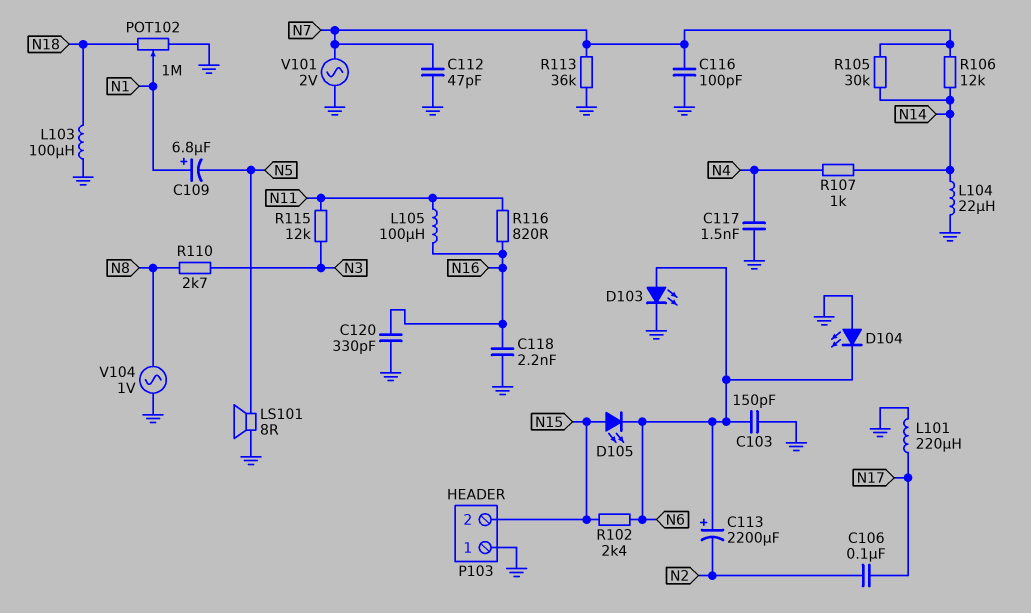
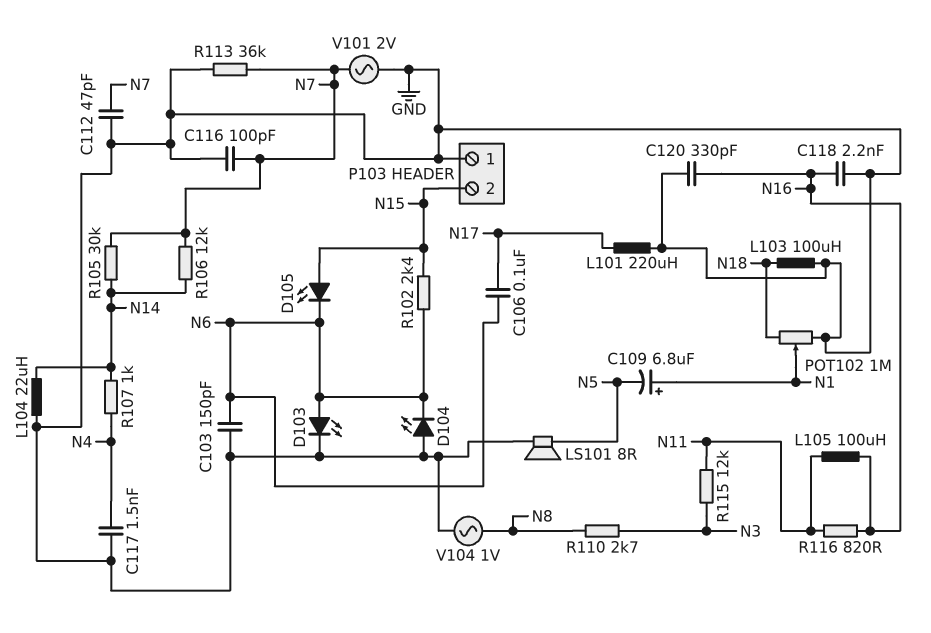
C106: 100nF (N2, N17) -> 100nF (N6, N17)
C113: 2200uF (plus N6, minus N2) -> none

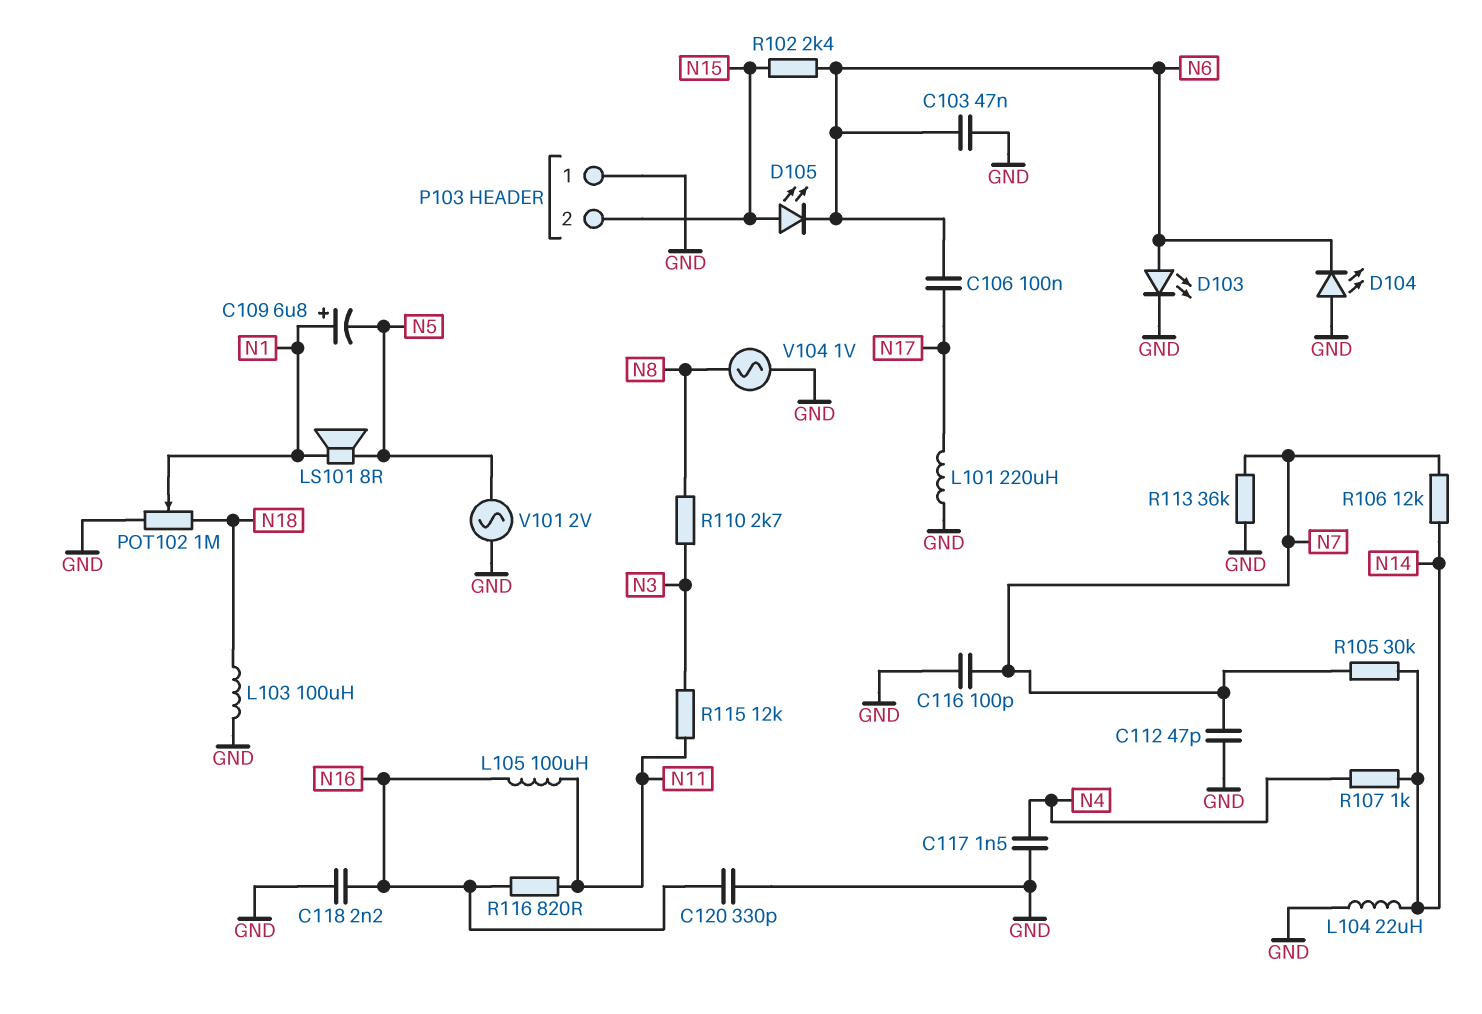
C103: 150pF (GND, N6) -> 47nF (GND, N6)
LS101: speaker 8R (GND, N5) -> speaker 8R (N1, N5)
V101: AC 2V (GND, N7) -> AC 2V (GND, N5)

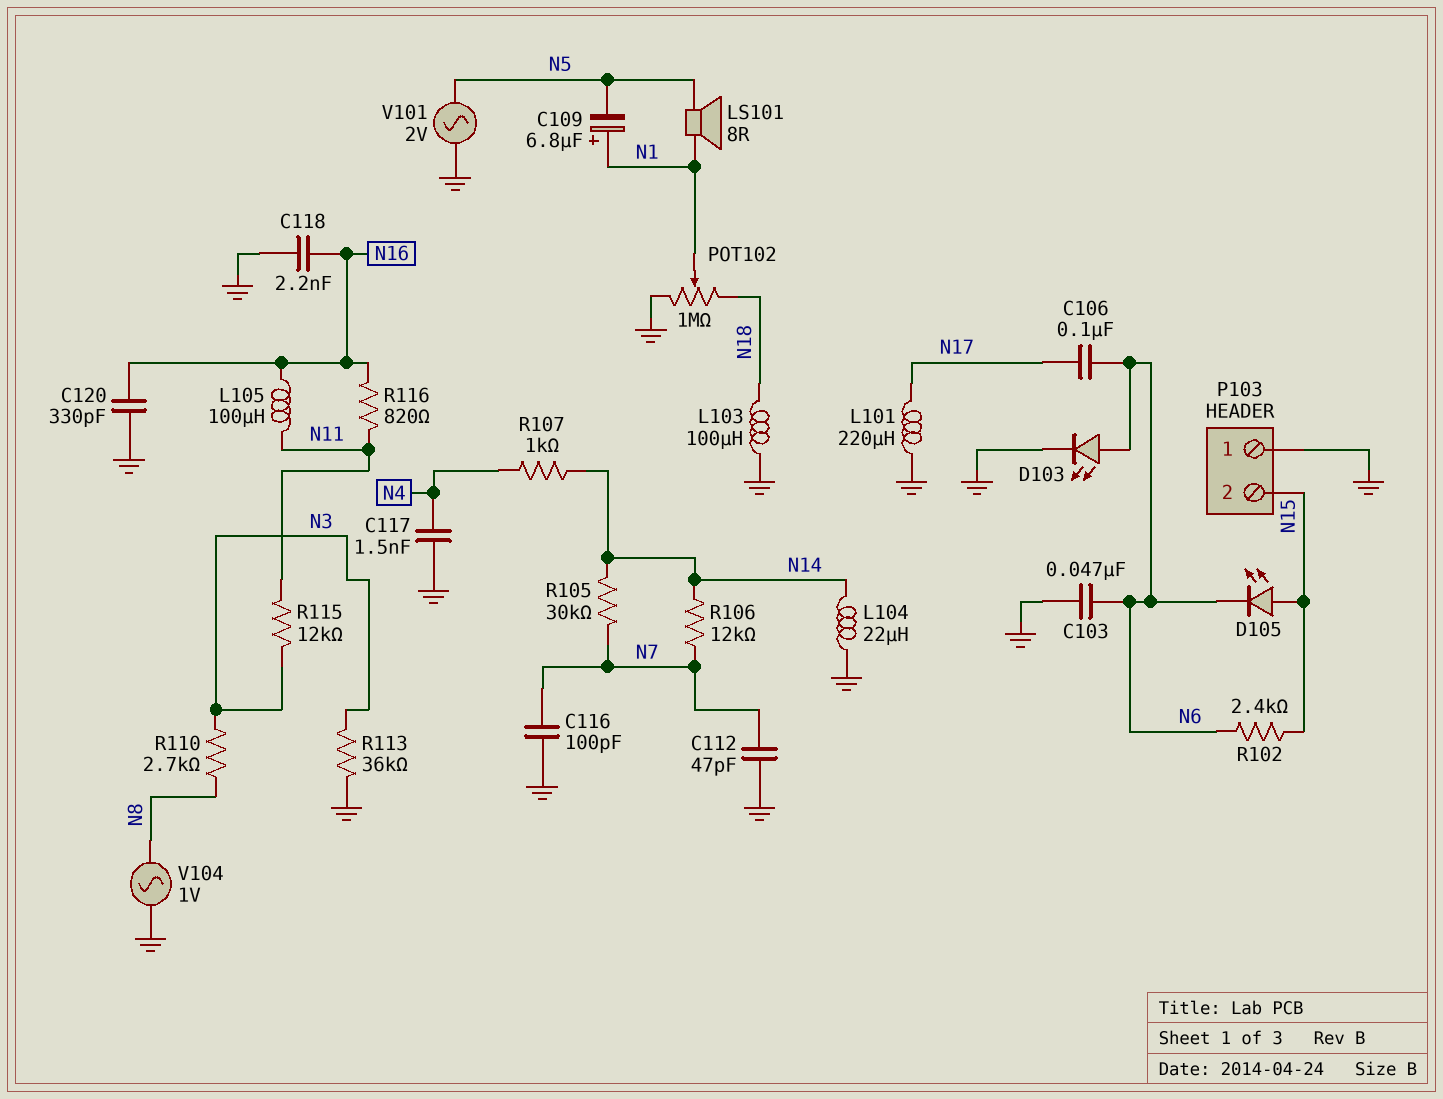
D104: LED (A GND, K N6) -> none
R113: 36k (GND, N7) -> 36k (GND, N3)

